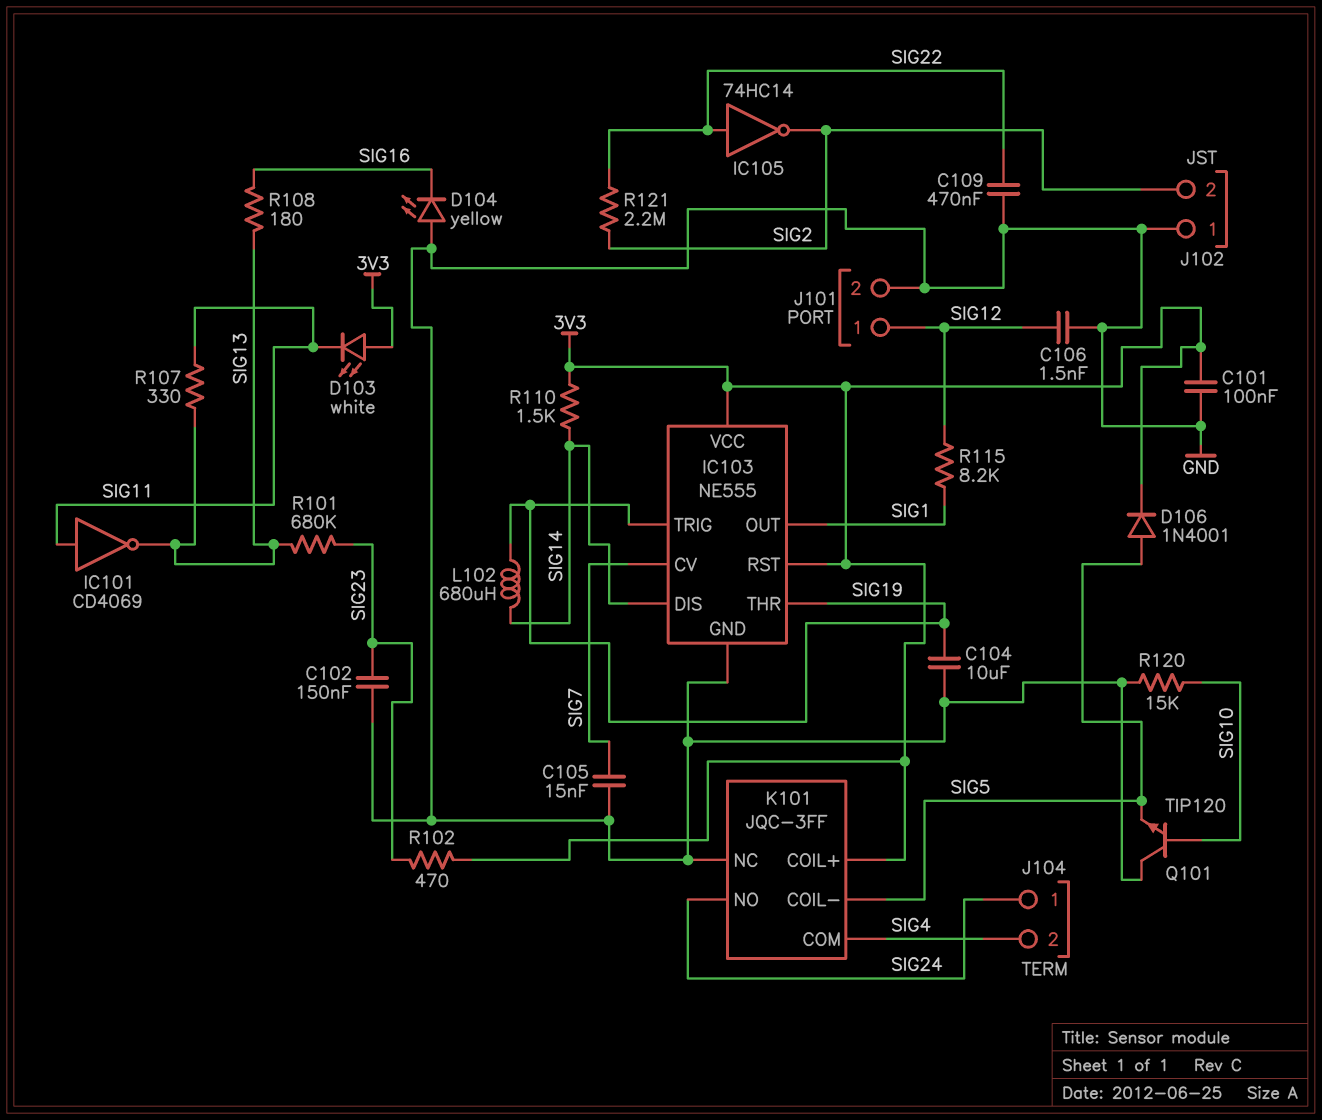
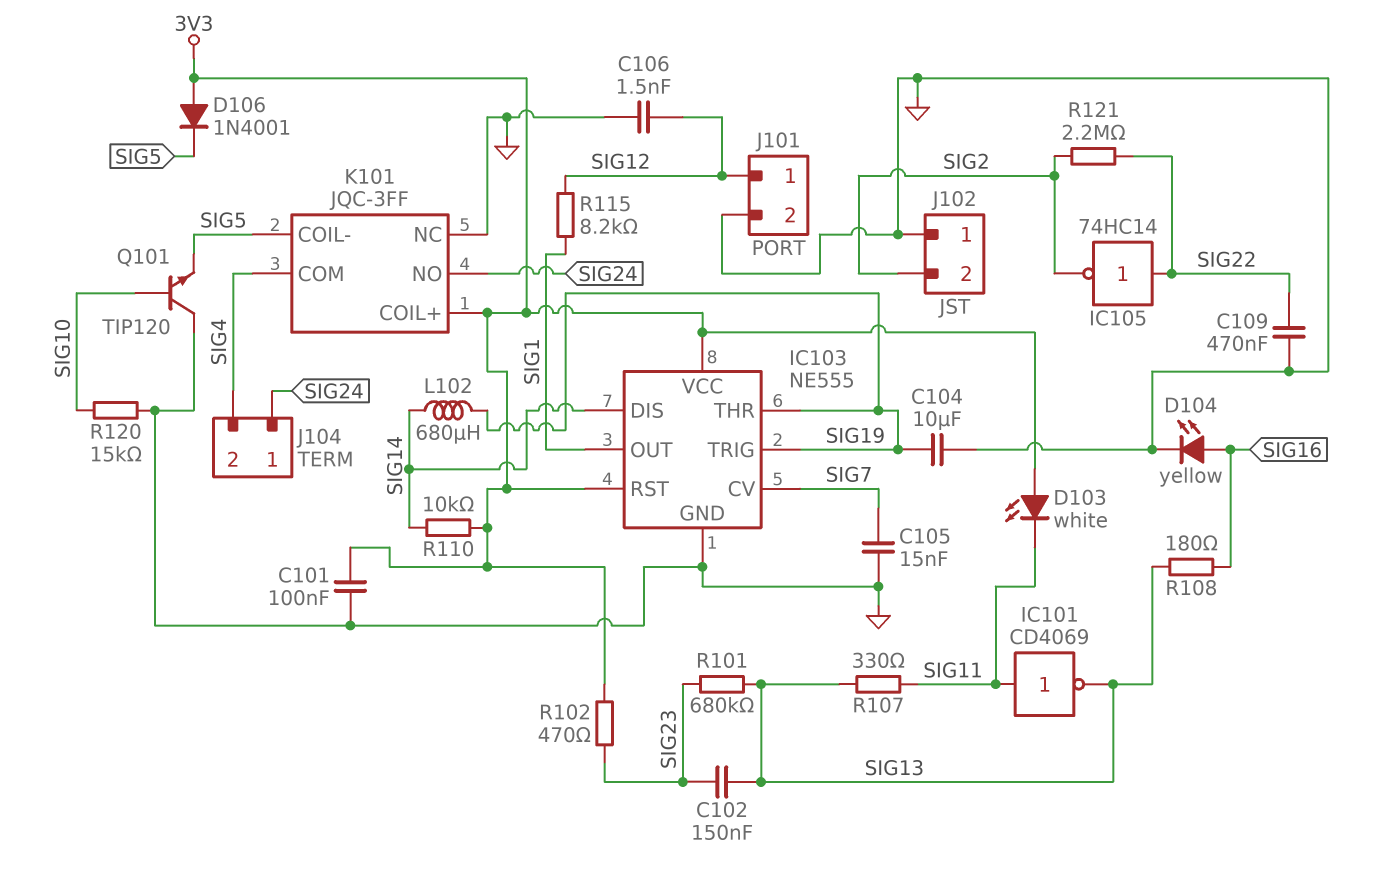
C102: 150nF (GND, SIG23) -> 150nF (SIG13, SIG23)
D104: LED yellow (A GND, K SIG16) -> LED yellow (A SIG16, K GND)
D106: diode 1N4001 (A SIG5, K 3V3) -> diode 1N4001 (A 3V3, K SIG5)
R110: 1.5k (3V3, SIG14) -> 10k (3V3, SIG14)

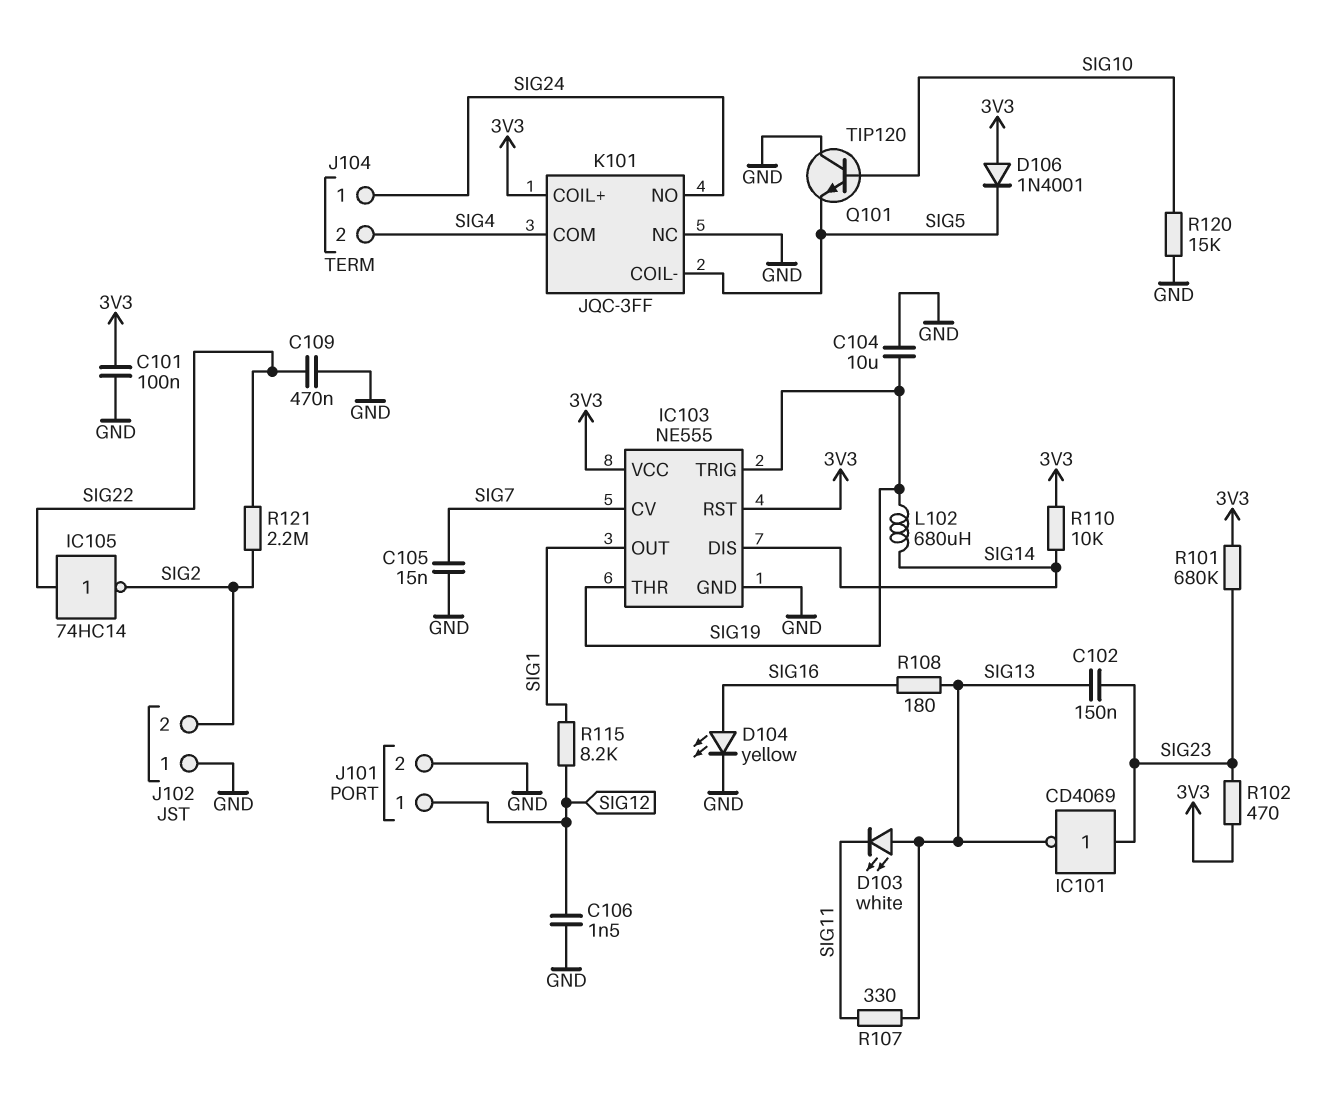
D103: LED white (A 3V3, K SIG11) -> LED white (A SIG13, K SIG11)
IC101: NOT CD4069 (in SIG11, out SIG13) -> NOT CD4069 (in SIG23, out SIG13)
R101: 680k (SIG13, SIG23) -> 680k (3V3, SIG23)

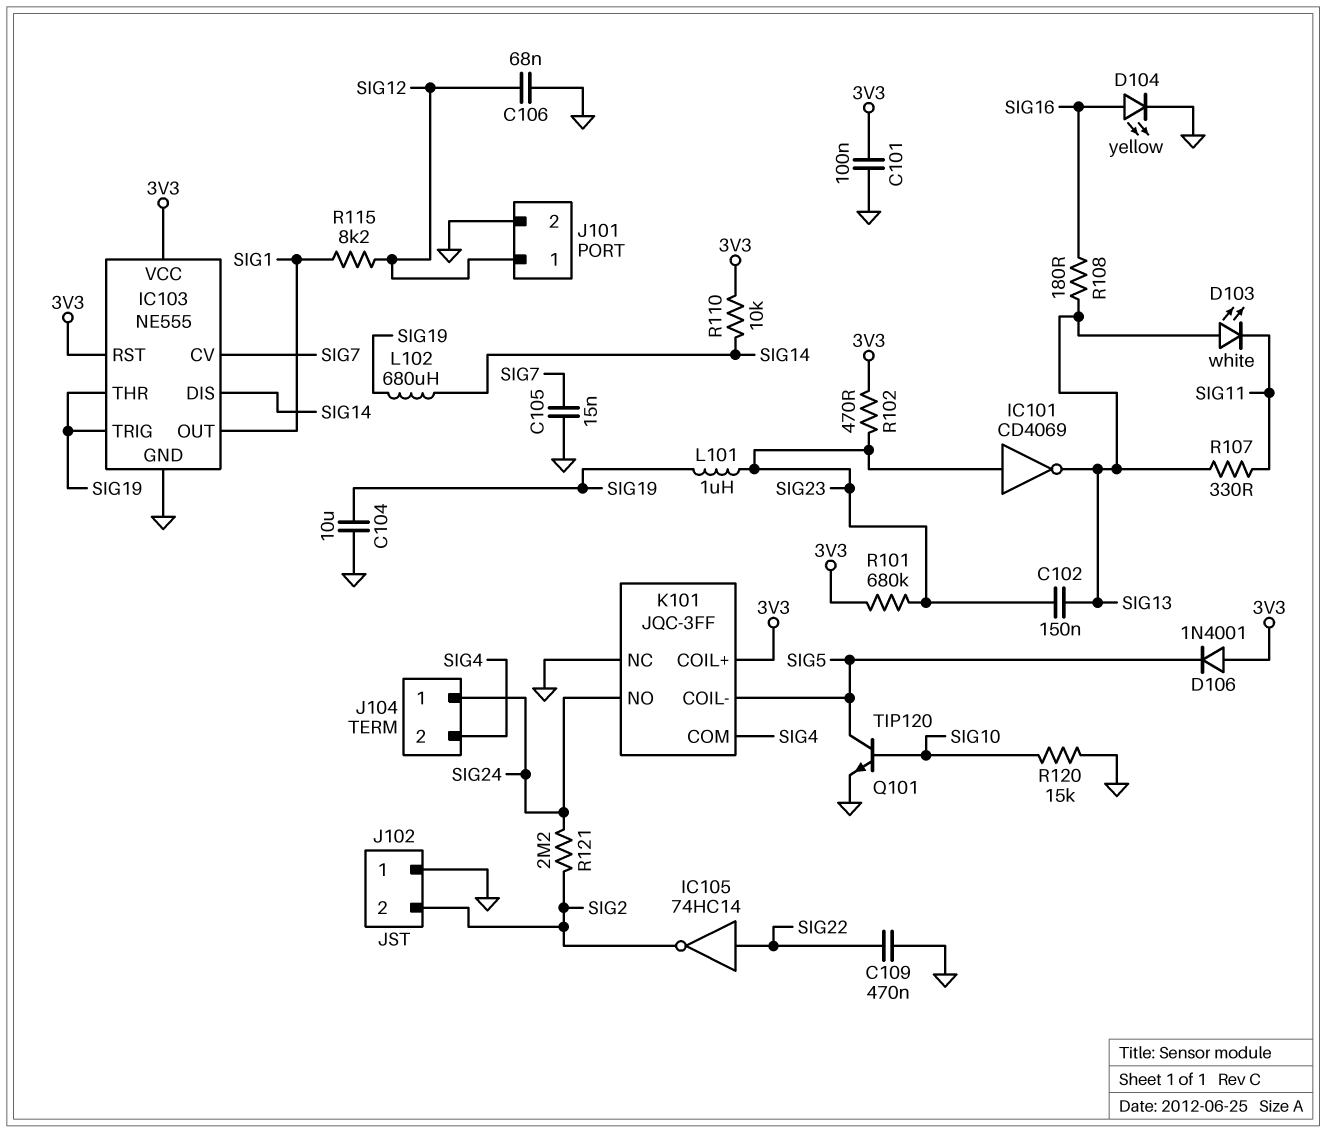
C106: 1.5nF (GND, SIG12) -> 68nF (GND, SIG12)
L101: none -> 1uH (SIG19, SIG23)
Q101: NPN TIP120 (B SIG10, C GND, E SIG5) -> NPN TIP120 (B SIG10, C SIG5, E GND)
R121: 2.2M (SIG2, SIG22) -> 2.2M (SIG2, SIG24)

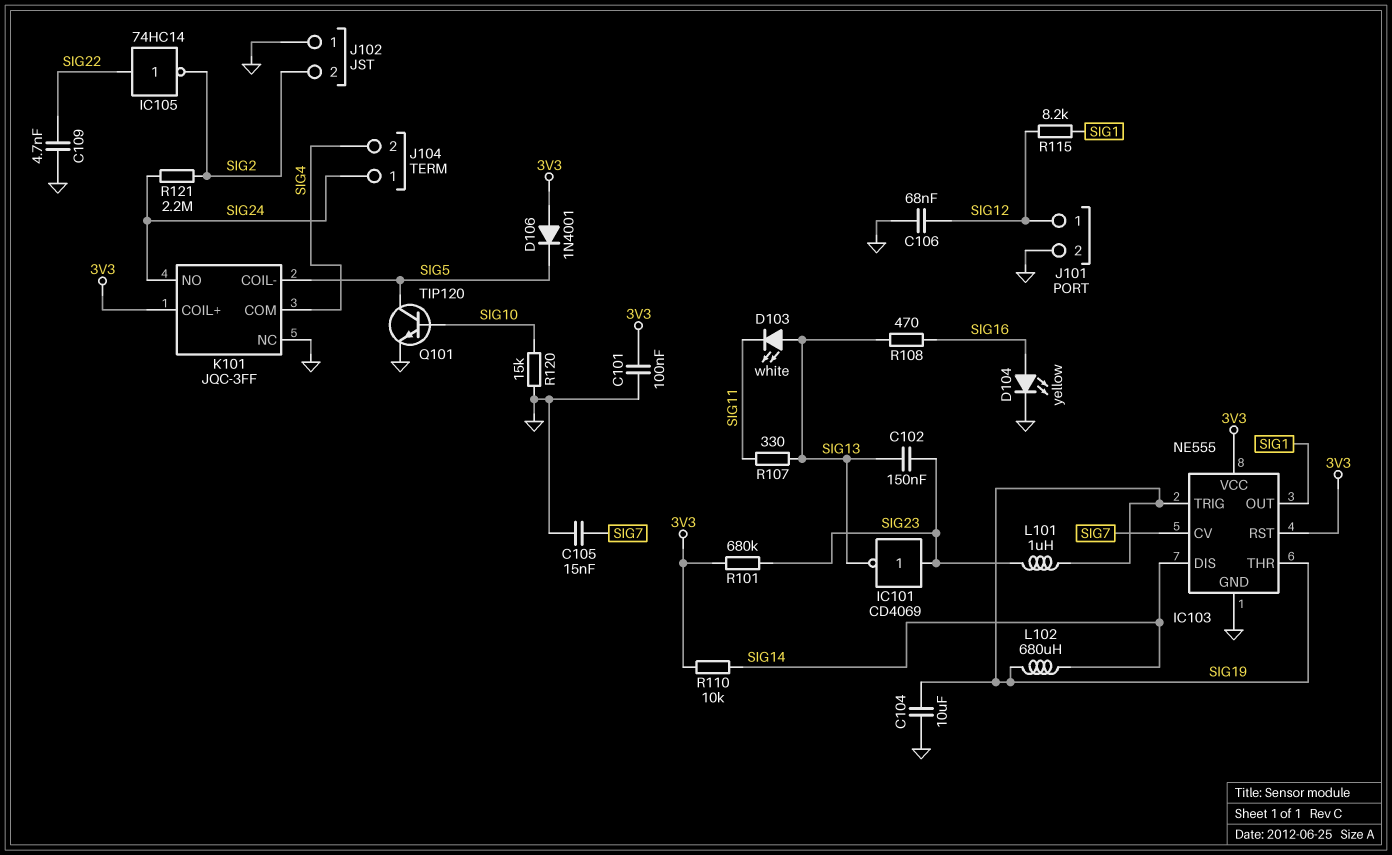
C109: 470nF (GND, SIG22) -> 4.7nF (GND, SIG22)
R102: 470 (3V3, SIG23) -> none
R108: 180 (SIG13, SIG16) -> 470 (SIG13, SIG16)

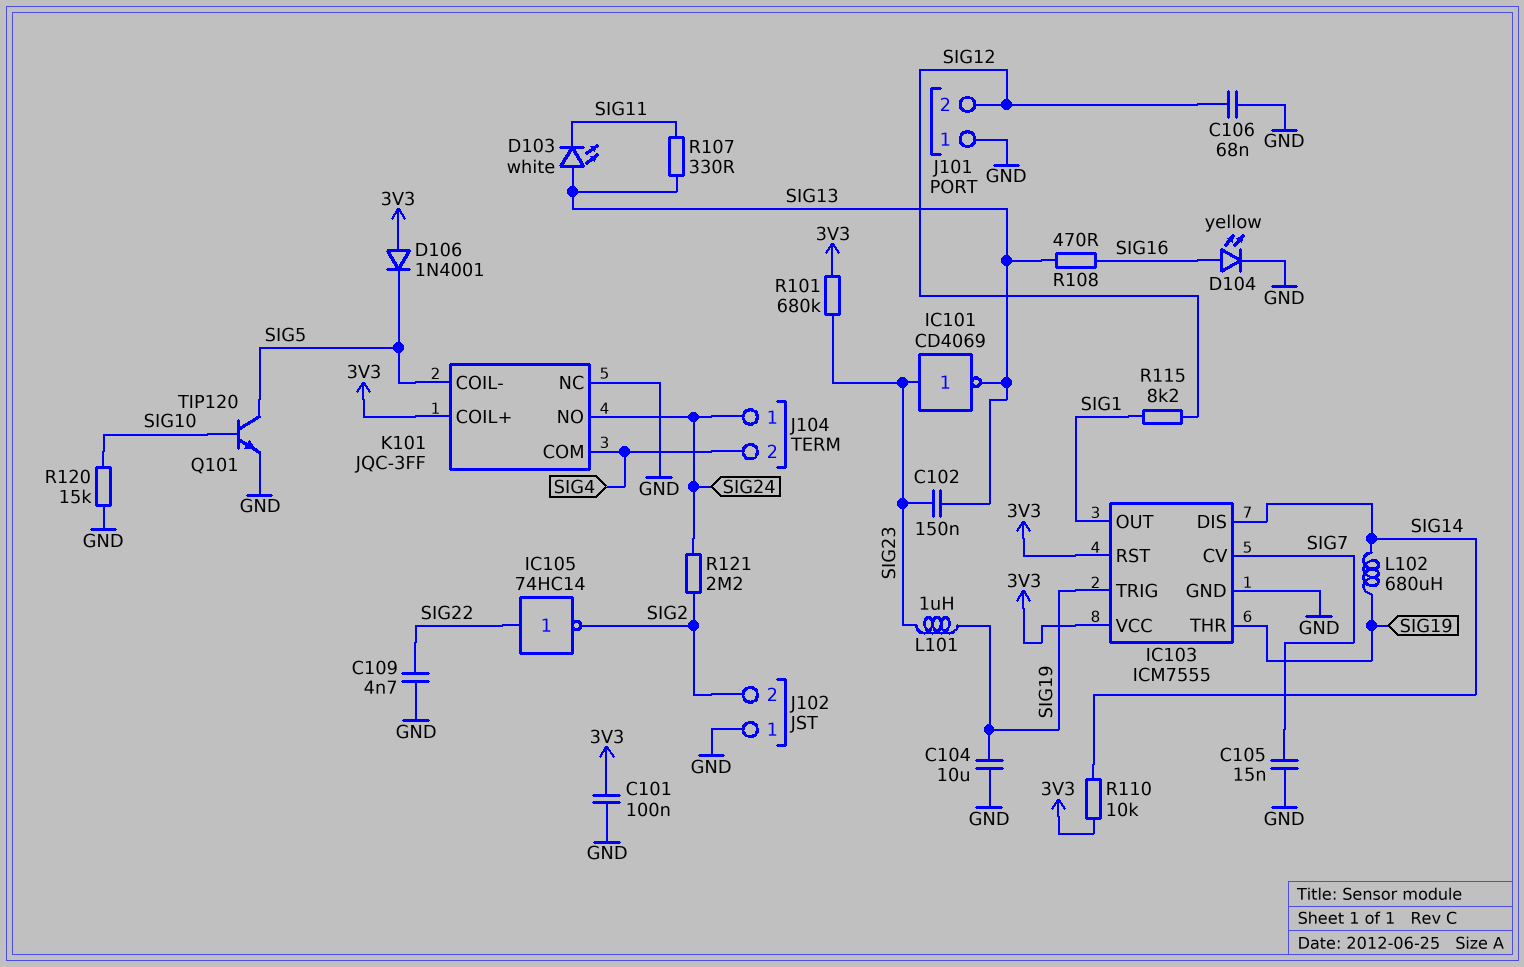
IC103: NE555 -> ICM7555
J101 pin 1: SIG12 -> GND
J101 pin 2: GND -> SIG12

